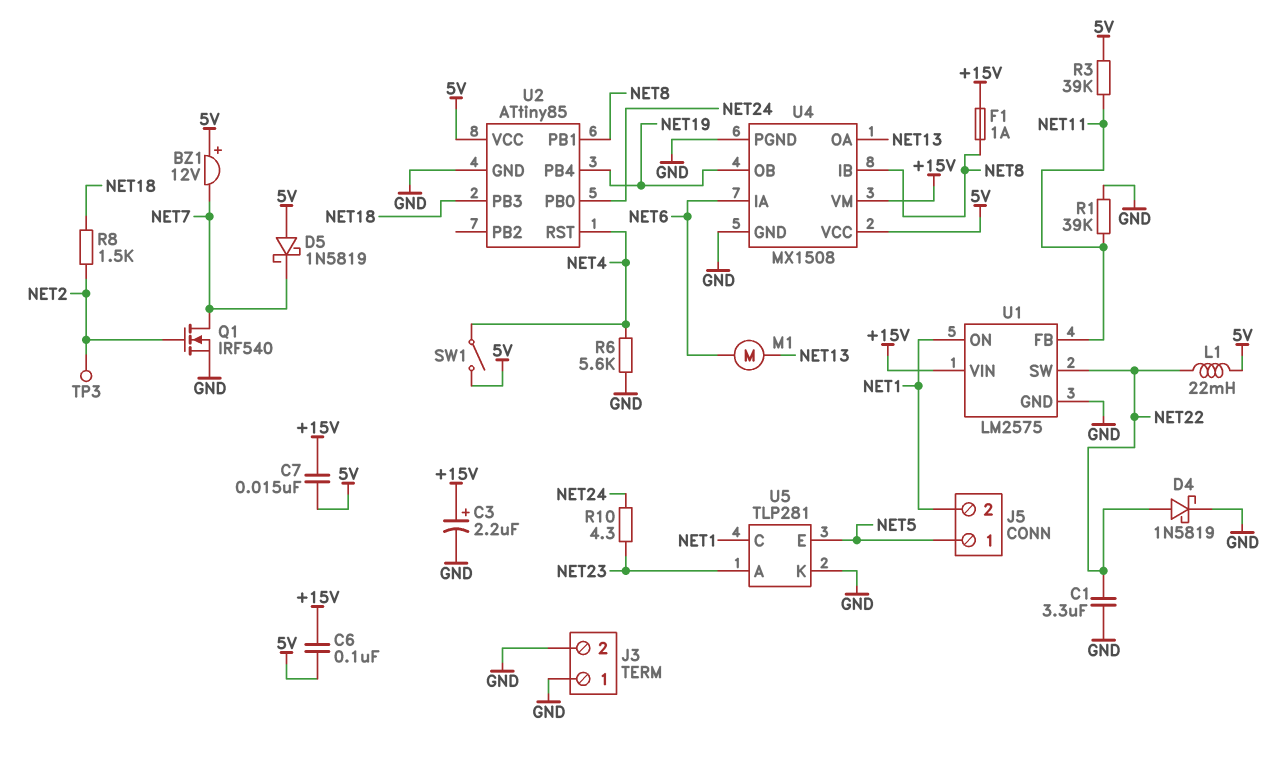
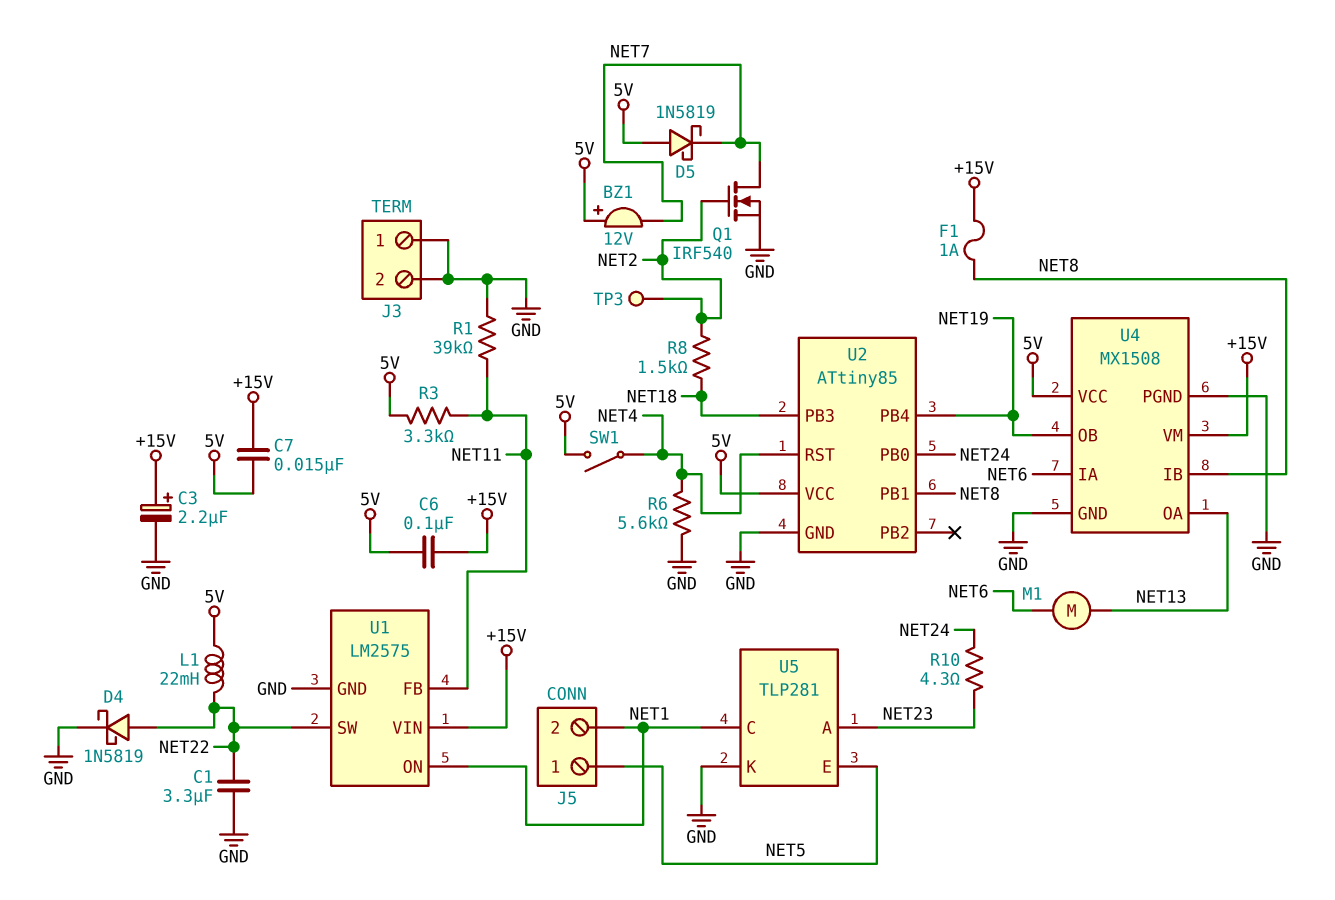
R3: 39k (5V, NET11) -> 3.3k (5V, NET11)

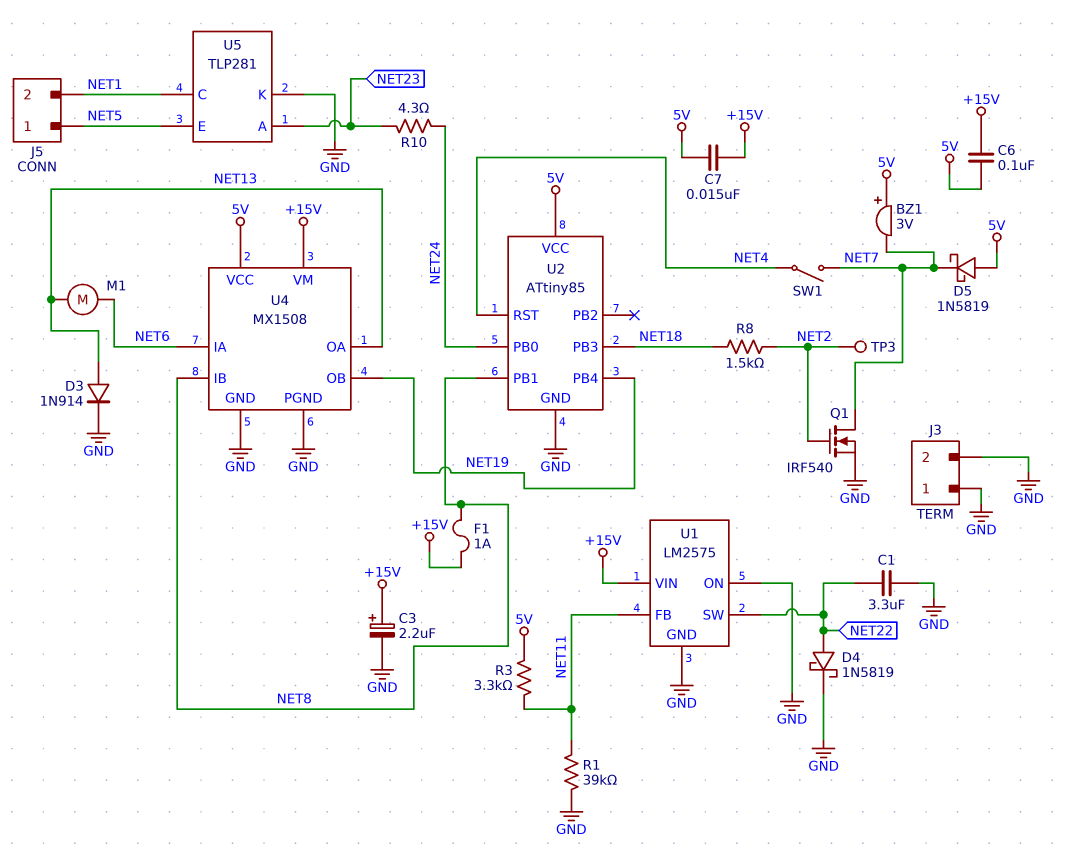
BZ1: buzzer 12V (plus 5V, minus NET7) -> buzzer 3V (plus 5V, minus NET7)
D3: none -> diode 1N914 (A NET13, K GND)
L1: 22mH (5V, NET22) -> none
R6: 5.6k (GND, NET4) -> none
SW1: switch (5V, NET4) -> switch (NET4, NET7)
U1 pin ON: NET1 -> GND

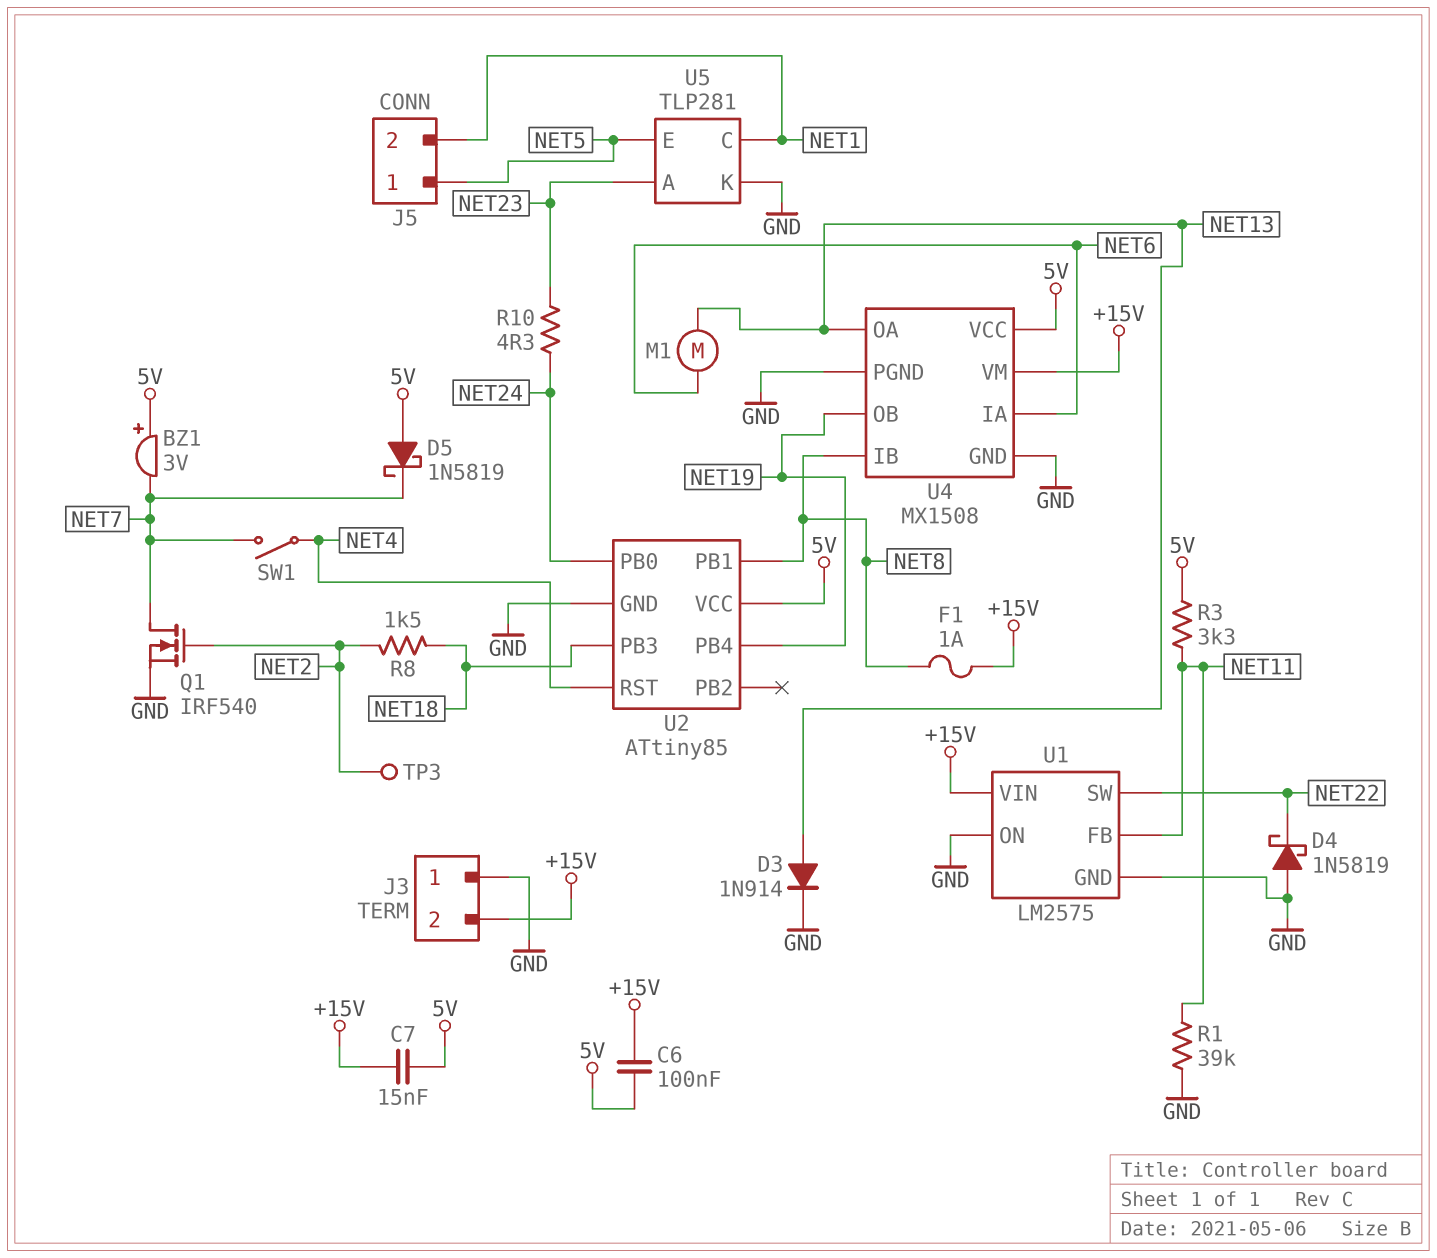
C1: 3.3uF (GND, NET22) -> none
C3: 2.2uF (plus +15V, minus GND) -> none
D4: schottky 1N5819 (A NET22, K GND) -> schottky 1N5819 (A GND, K NET22)
J3 pin 2: GND -> +15V

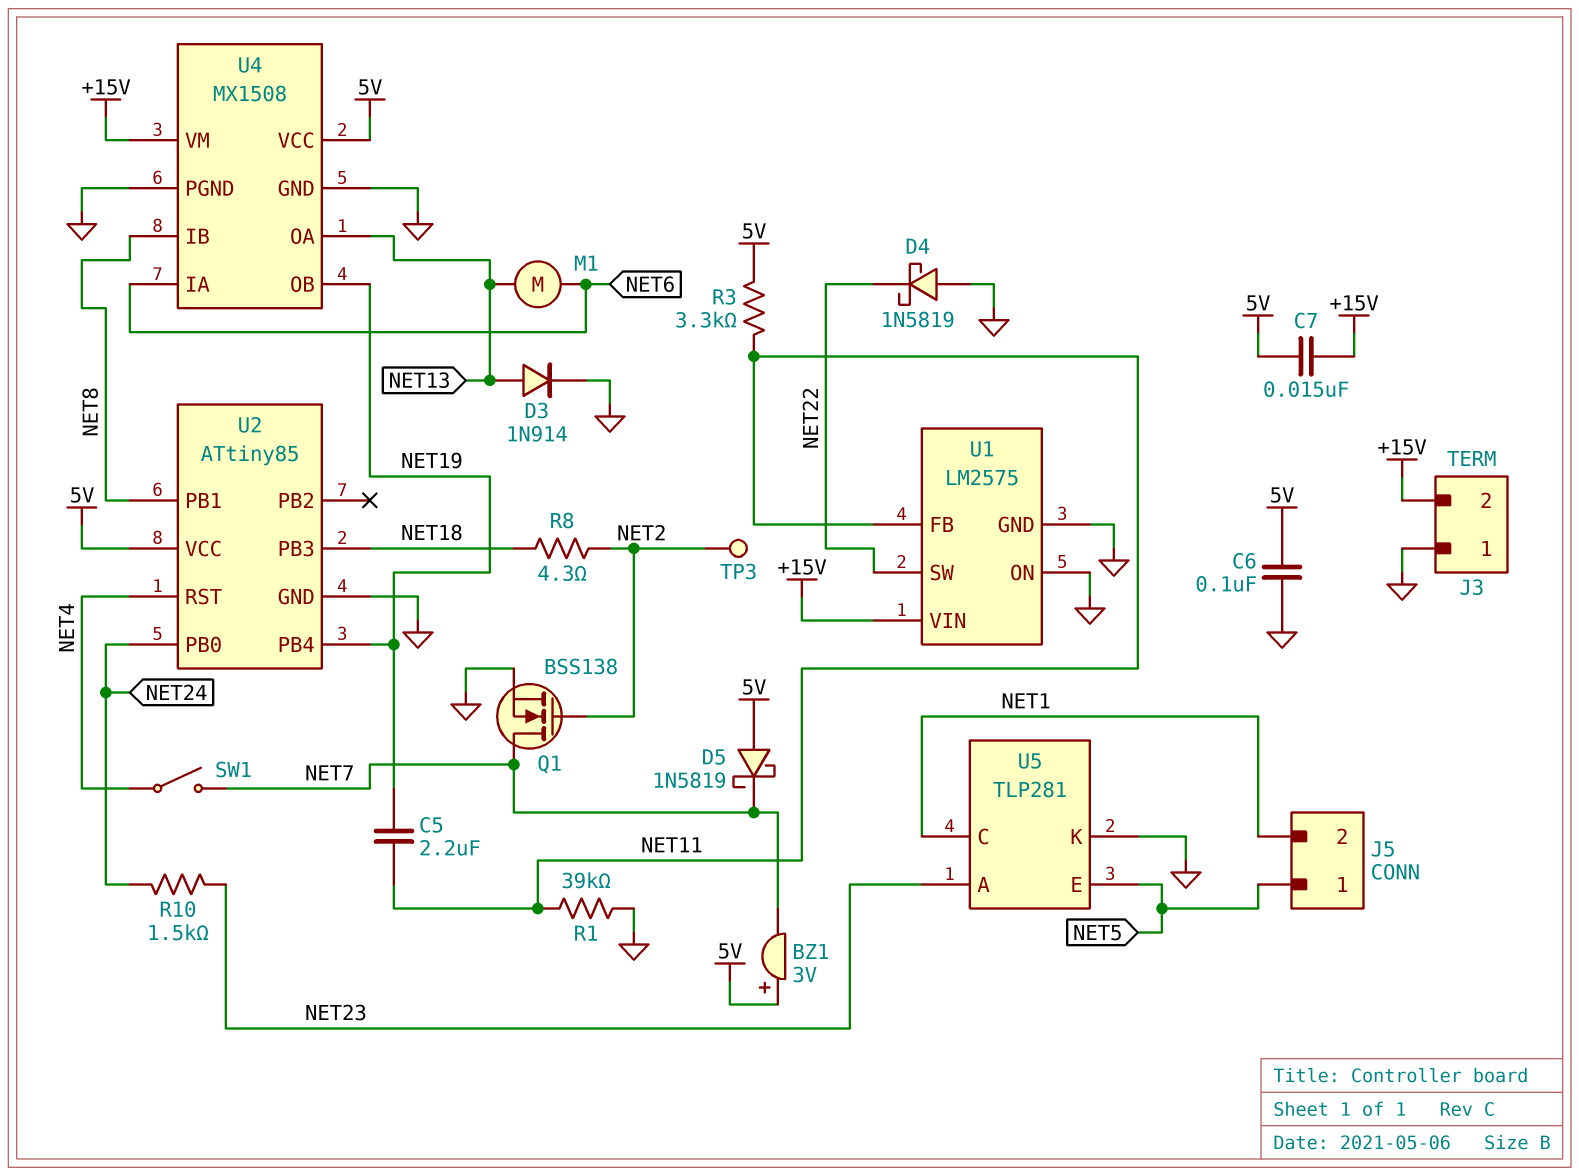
C5: none -> 2.2uF (NET11, NET19)
C6: 100nF (+15V, 5V) -> 100nF (5V, GND)
F1: 1A (+15V, NET8) -> none
Q1: NMOS IRF540 (G NET2, D NET7, S GND) -> NMOS BSS138 (G NET2, D NET7, S GND)
R8: 1.5k (NET2, NET18) -> 4.3 (NET2, NET18)
R10: 4.3 (NET23, NET24) -> 1.5k (NET23, NET24)

